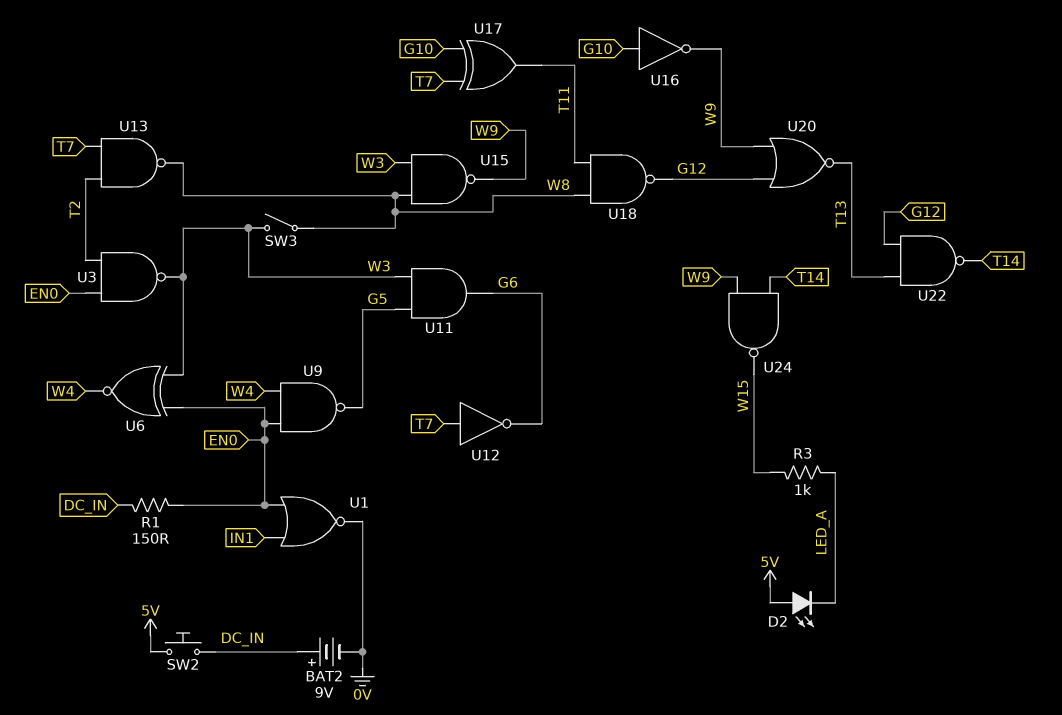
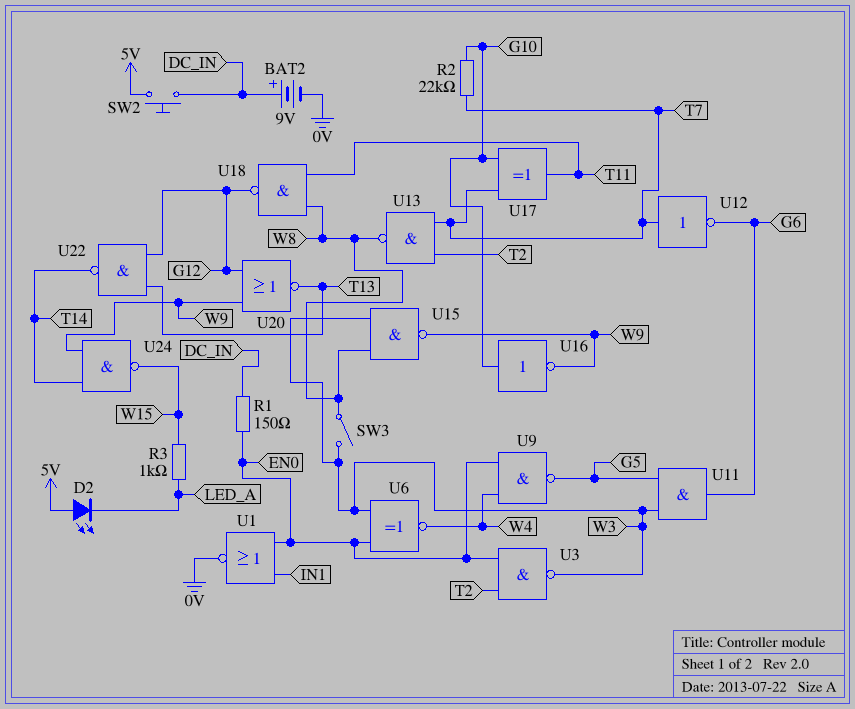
R2: none -> 22k (G10, T7)

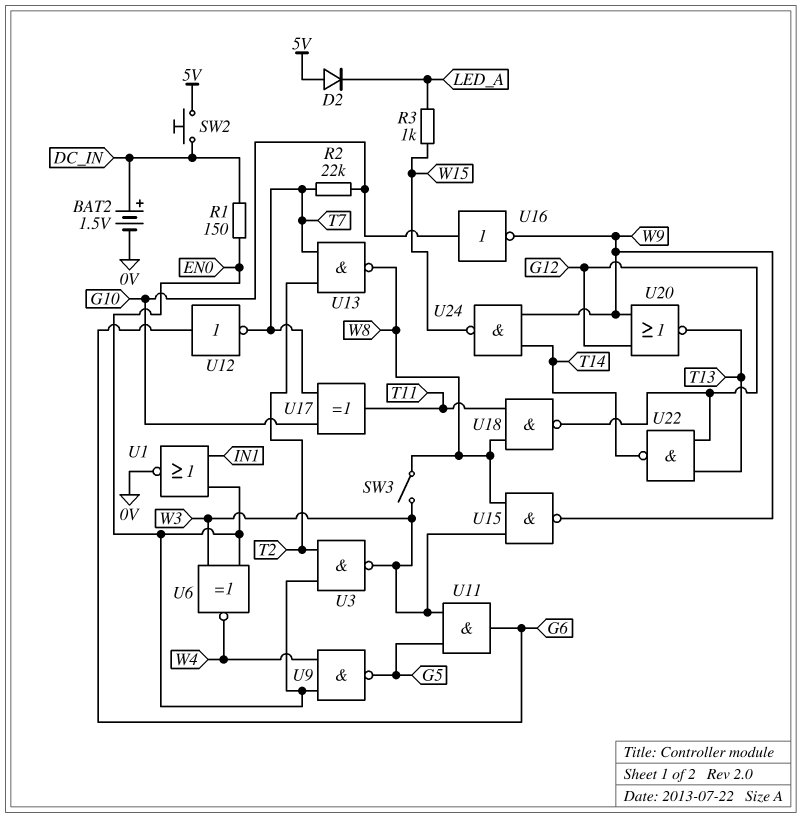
BAT2: 9V (plus DC_IN, minus 0V) -> 1.5V (plus DC_IN, minus 0V)
D2: LED (A 5V, K LED_A) -> diode (A 5V, K LED_A)
U12: NOT (in T7, out G6) -> NOT (in G6, out T7)

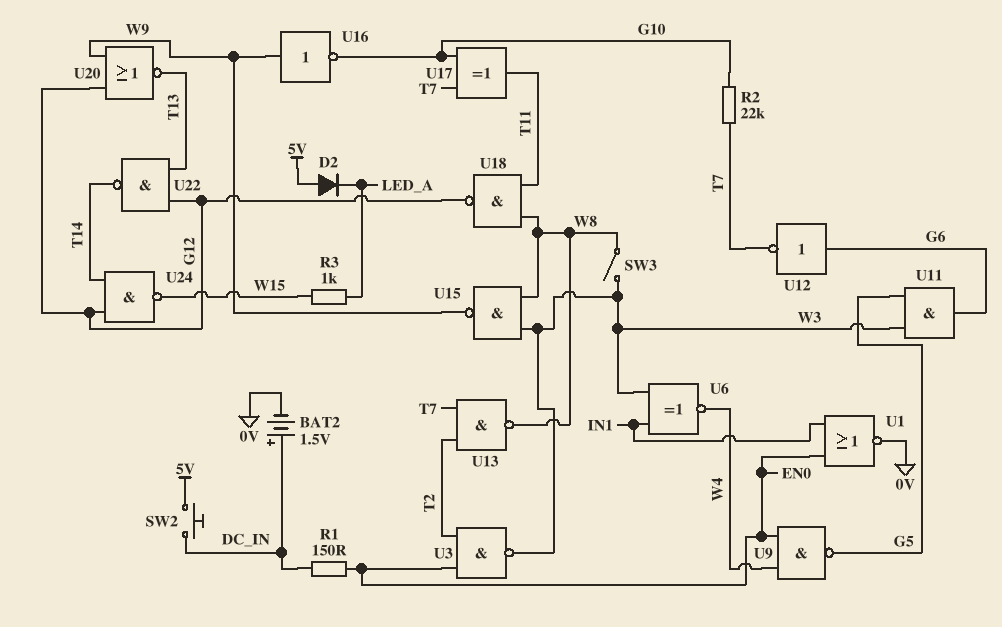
U6: XNOR (in EN0, in W3, out W4) -> XNOR (in IN1, in W3, out W4)
U16: NOT (in G10, out W9) -> NOT (in W9, out G10)
U24: NAND (in T14, in W9, out W15) -> NAND (in G12, in T14, out W15)

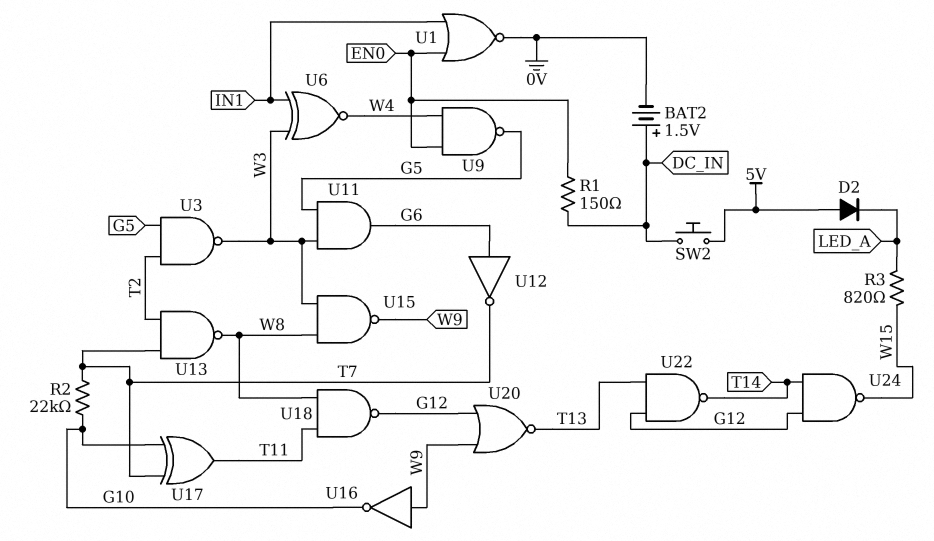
R3: 1k (LED_A, W15) -> 820 (LED_A, W15)
SW3: switch (W3, W8) -> none
U3: NAND (in EN0, in T2, out W3) -> NAND (in G5, in T2, out W3)

